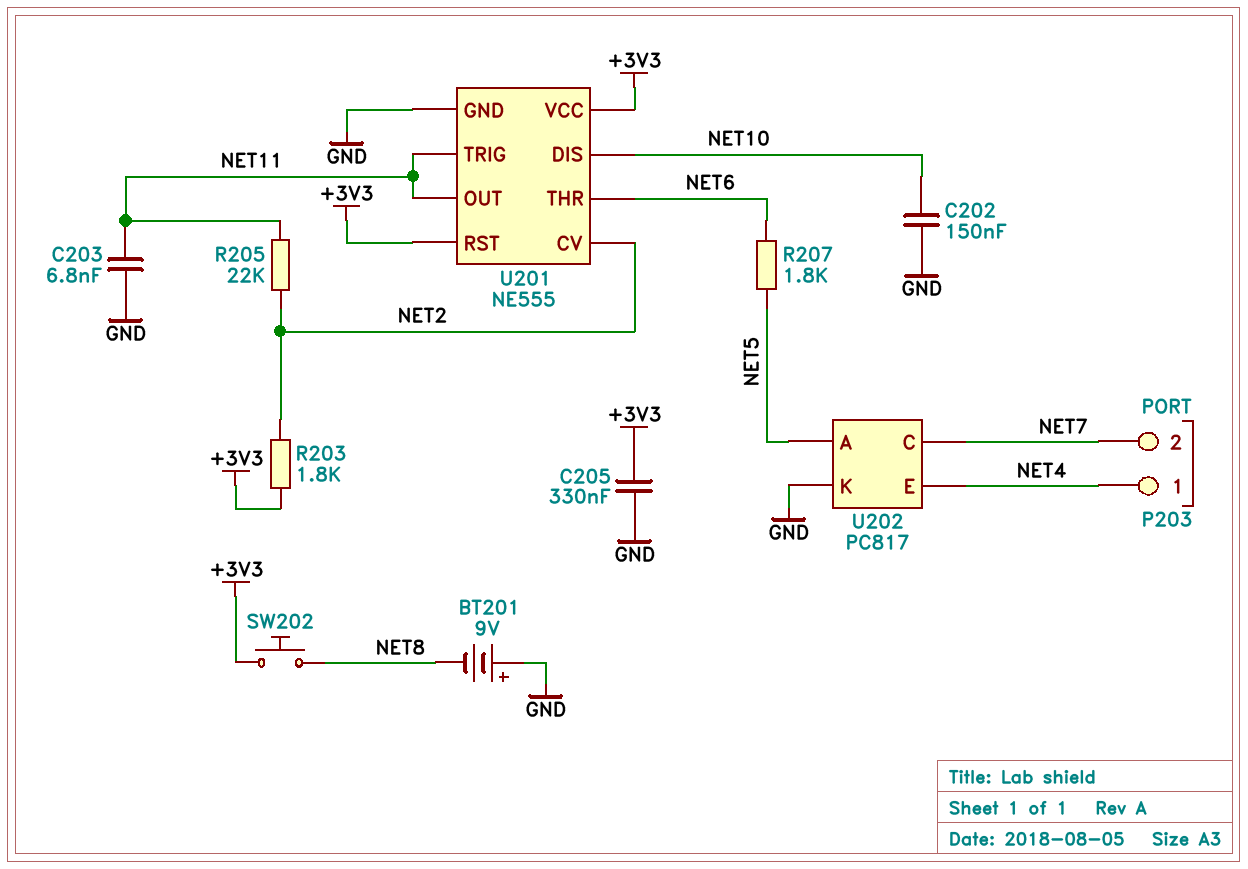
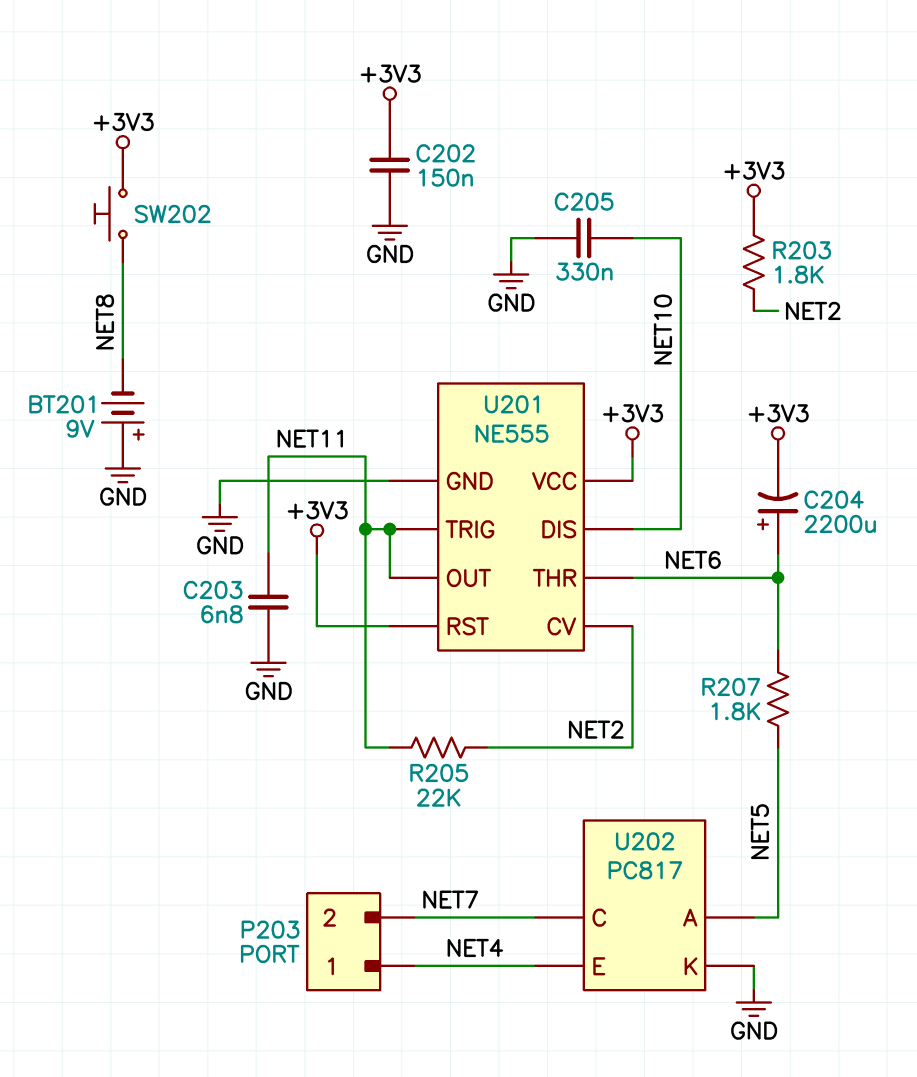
C202: 150nF (GND, NET10) -> 150nF (+3V3, GND)
C204: none -> 2200uF (plus NET6, minus +3V3)
C205: 330nF (+3V3, GND) -> 330nF (GND, NET10)

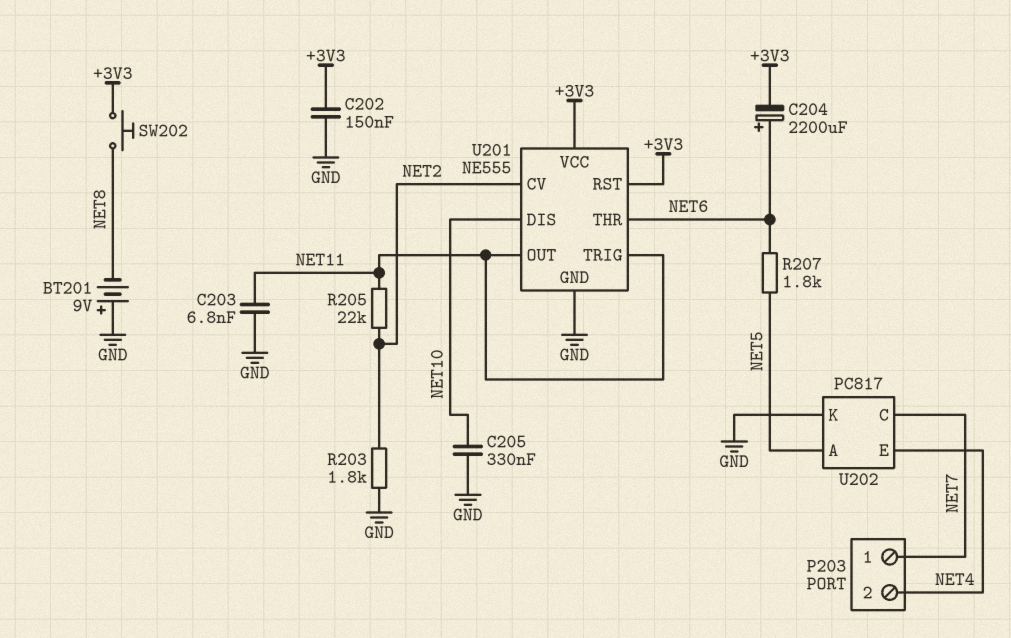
P203 pin 1: NET4 -> NET7
P203 pin 2: NET7 -> NET4
R203: 1.8k (+3V3, NET2) -> 1.8k (GND, NET2)

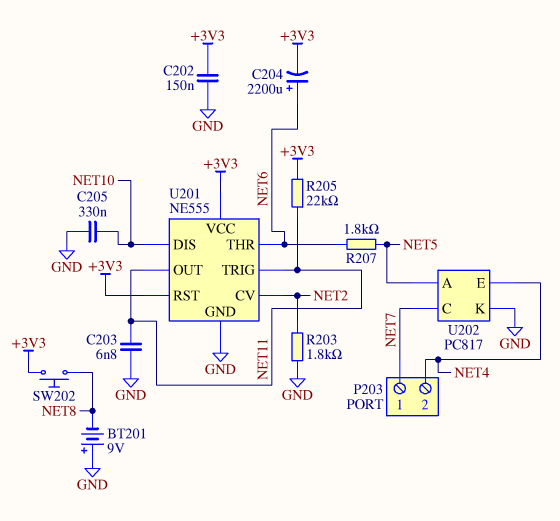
R205: 22k (NET2, NET11) -> 22k (+3V3, NET11)

